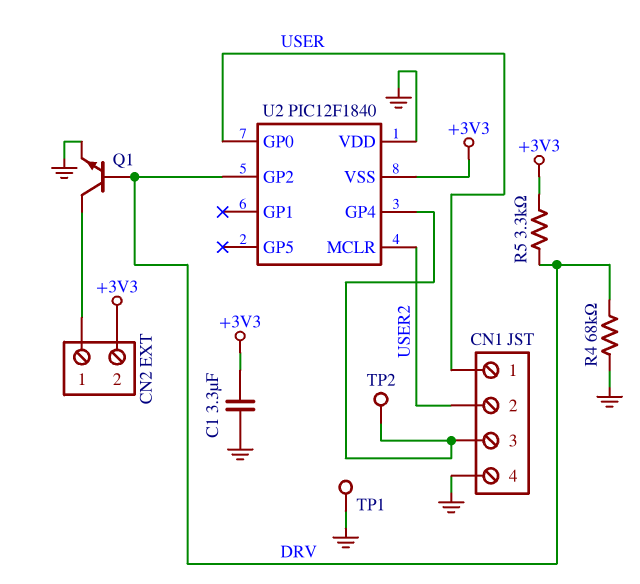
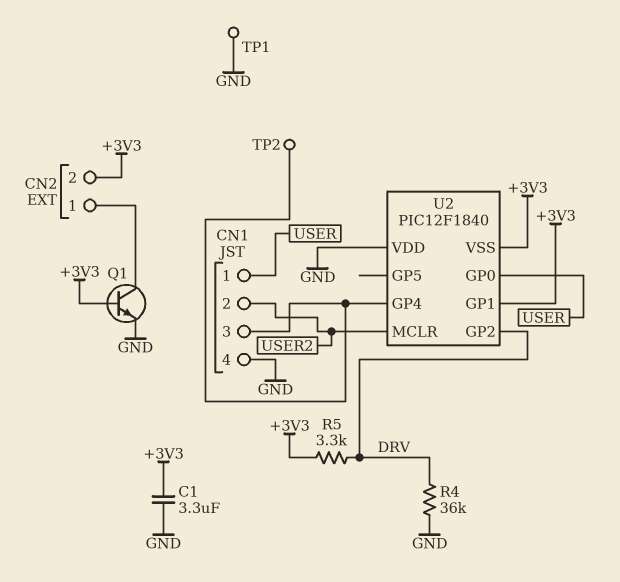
Q1: NPN (B DRV, C CN2/1, E GND) -> NPN (B +3V3, C CN2/1, E GND)
R4: 68k (DRV, GND) -> 36k (DRV, GND)
U2 pin GP1: none -> +3V3

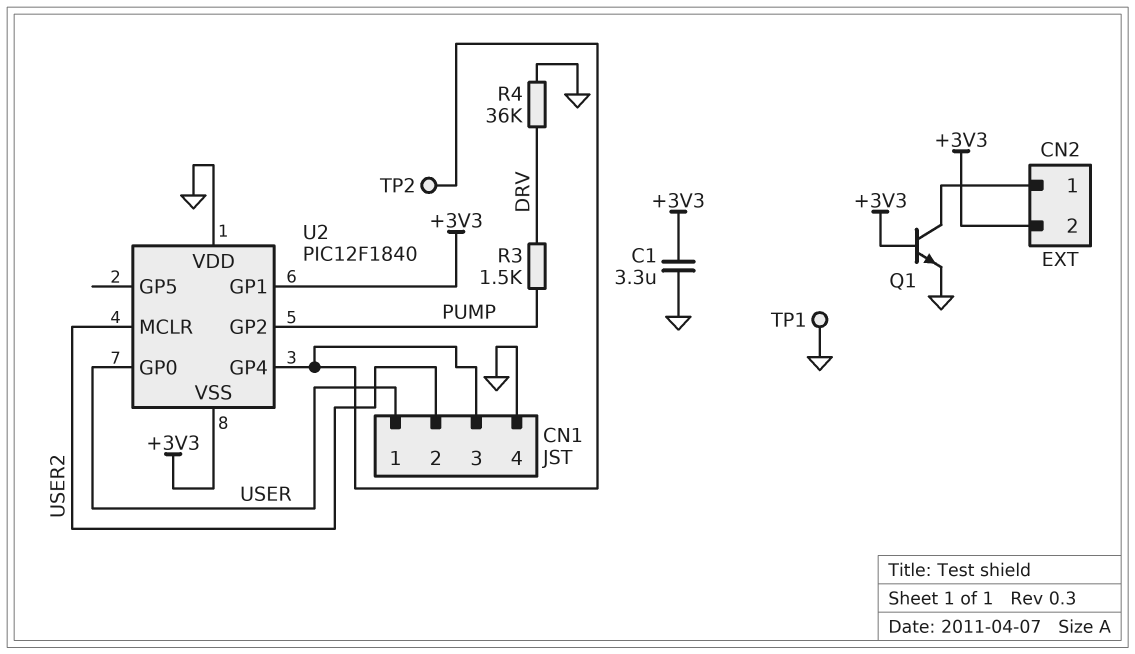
R3: none -> 1.5k (DRV, PUMP)
R5: 3.3k (+3V3, DRV) -> none
U2 pin GP2: DRV -> PUMP

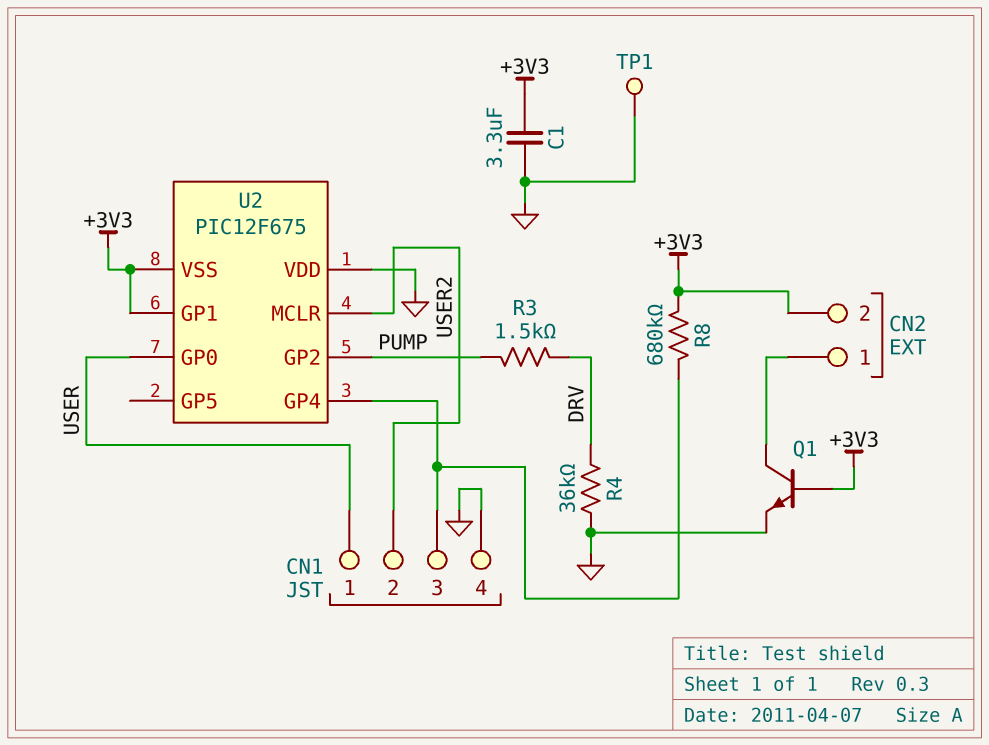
R8: none -> 680k (+3V3, CN1/3)
TP2: test point (CN1/3) -> none
U2: PIC12F1840 -> PIC12F675

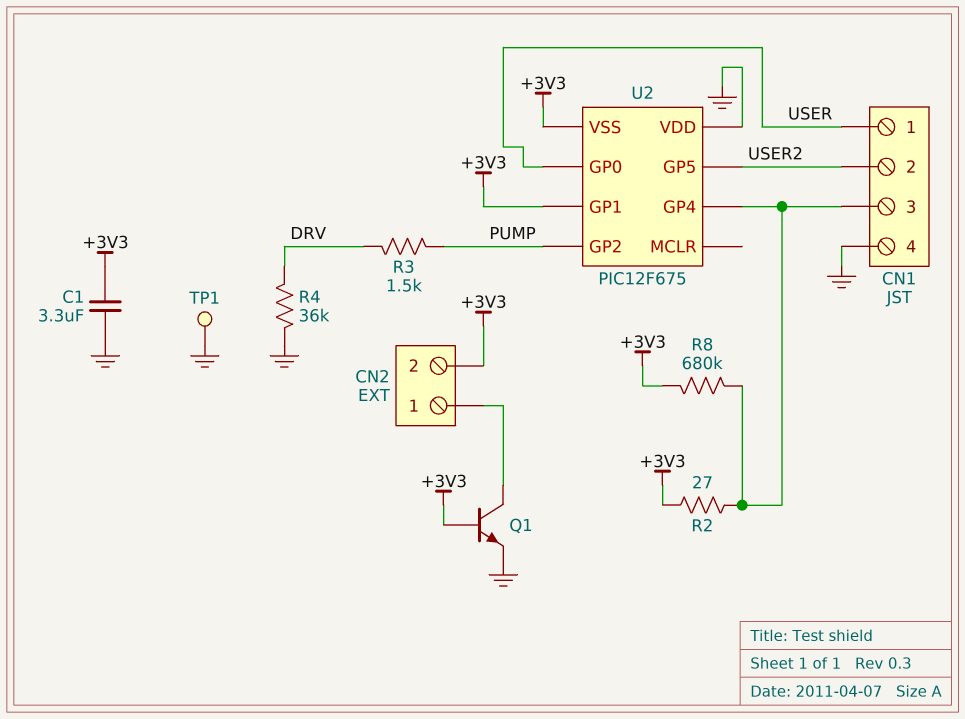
R2: none -> 27 (+3V3, CN1/3)
U2 pin GP5: none -> USER2
U2 pin MCLR: USER2 -> none

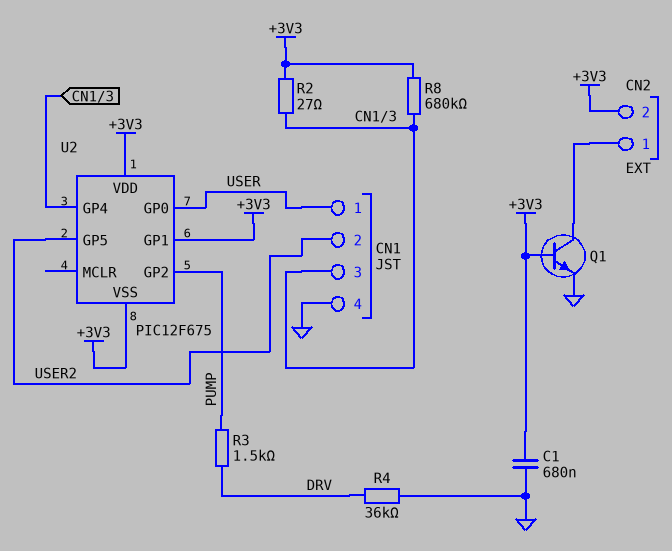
C1: 3.3uF (+3V3, GND) -> 680nF (+3V3, GND)
TP1: test point (GND) -> none
U2 pin VDD: GND -> +3V3

